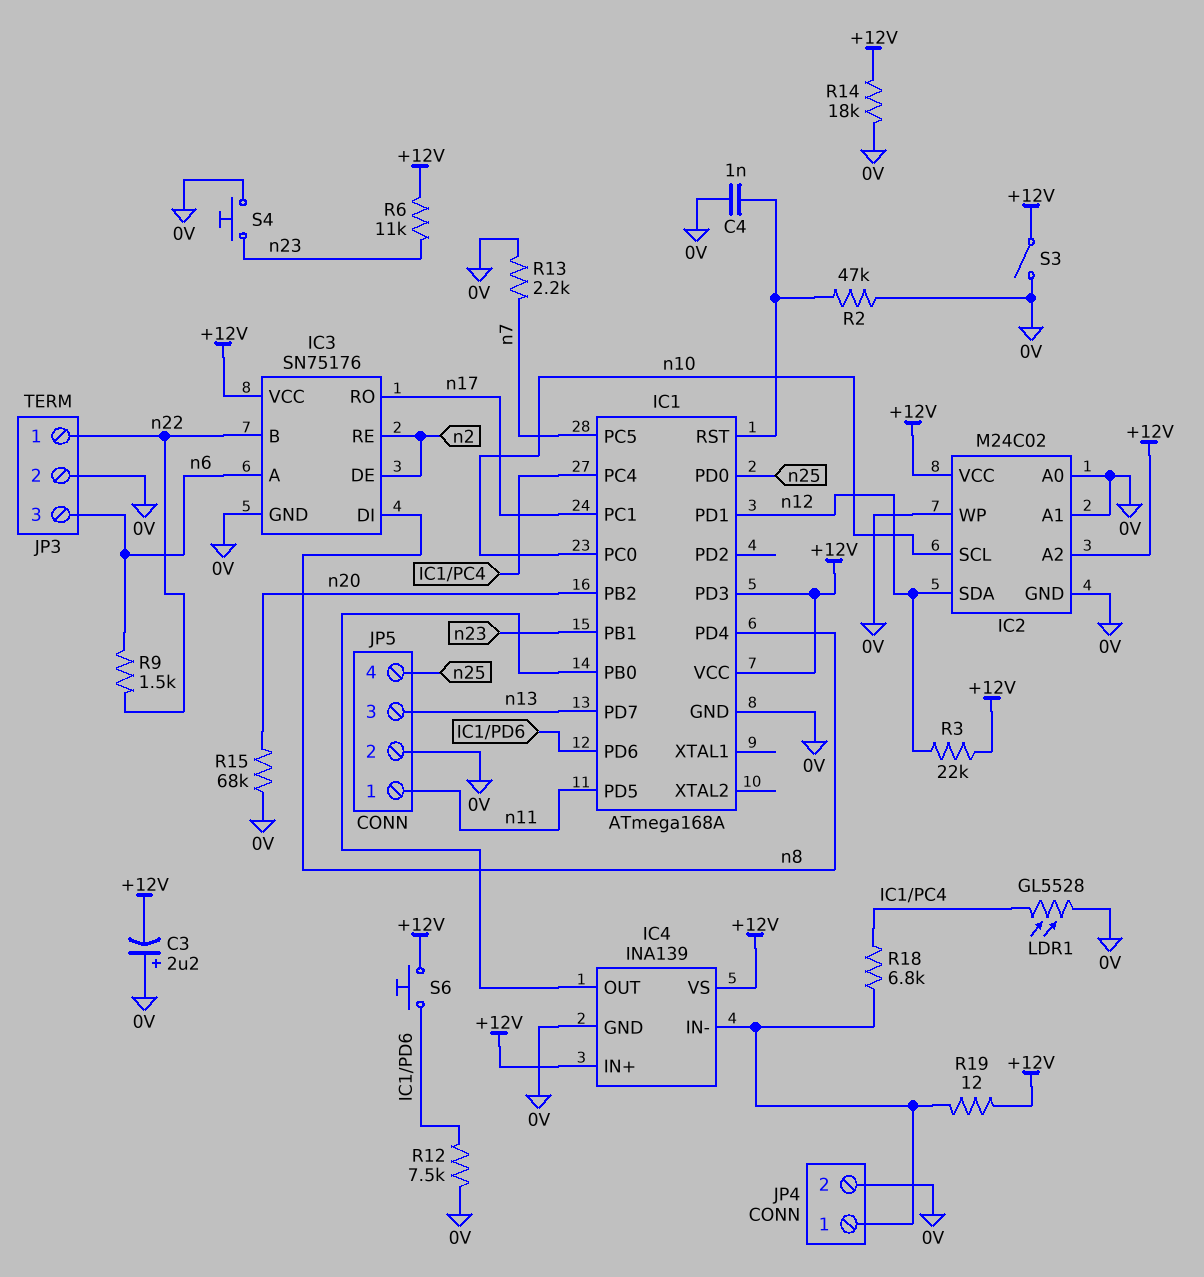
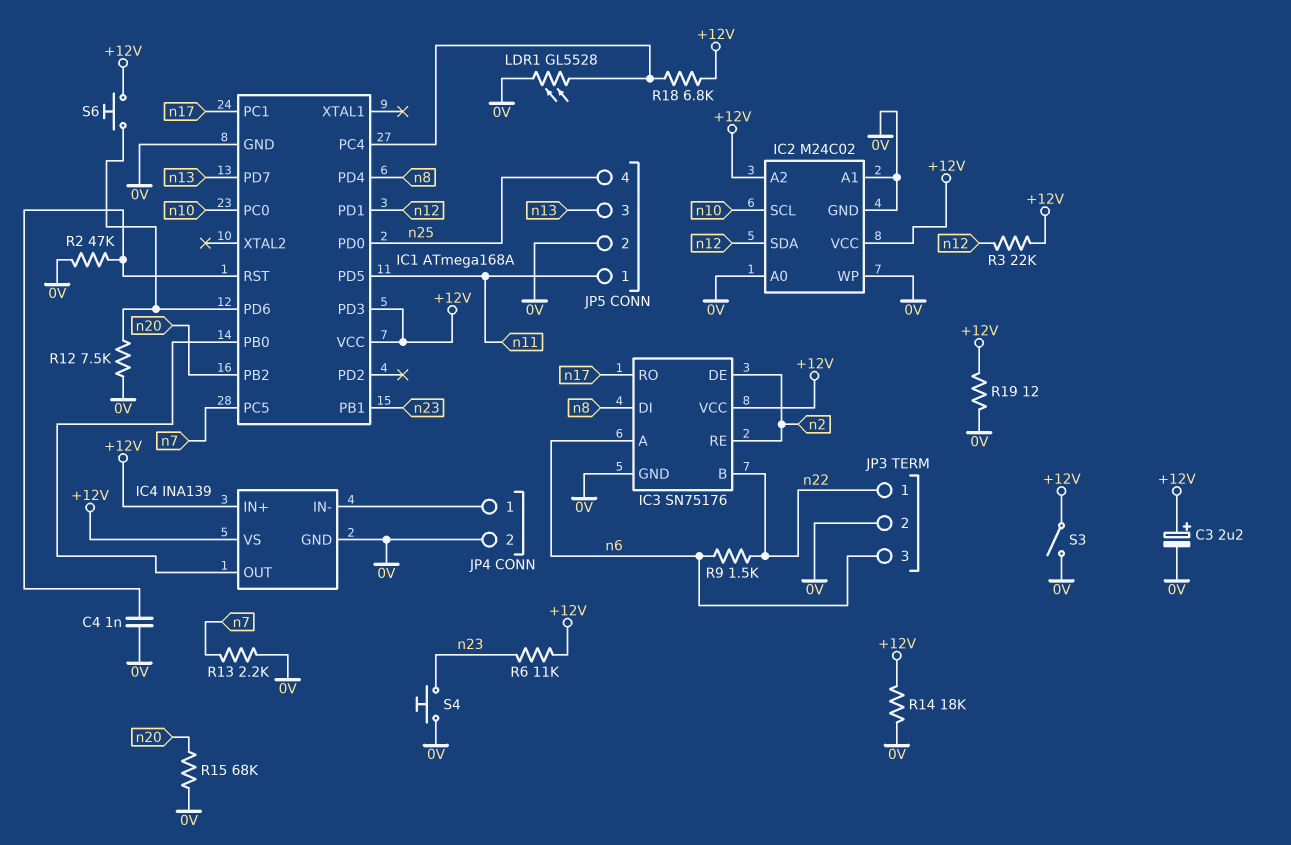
C3: 2.2uF (plus 0V, minus +12V) -> 2.2uF (plus +12V, minus 0V)
R18: 6.8k (IC1/PC4, IC4/IN-) -> 6.8k (+12V, IC1/PC4)
R19: 12 (+12V, IC4/IN-) -> 12 (+12V, 0V)

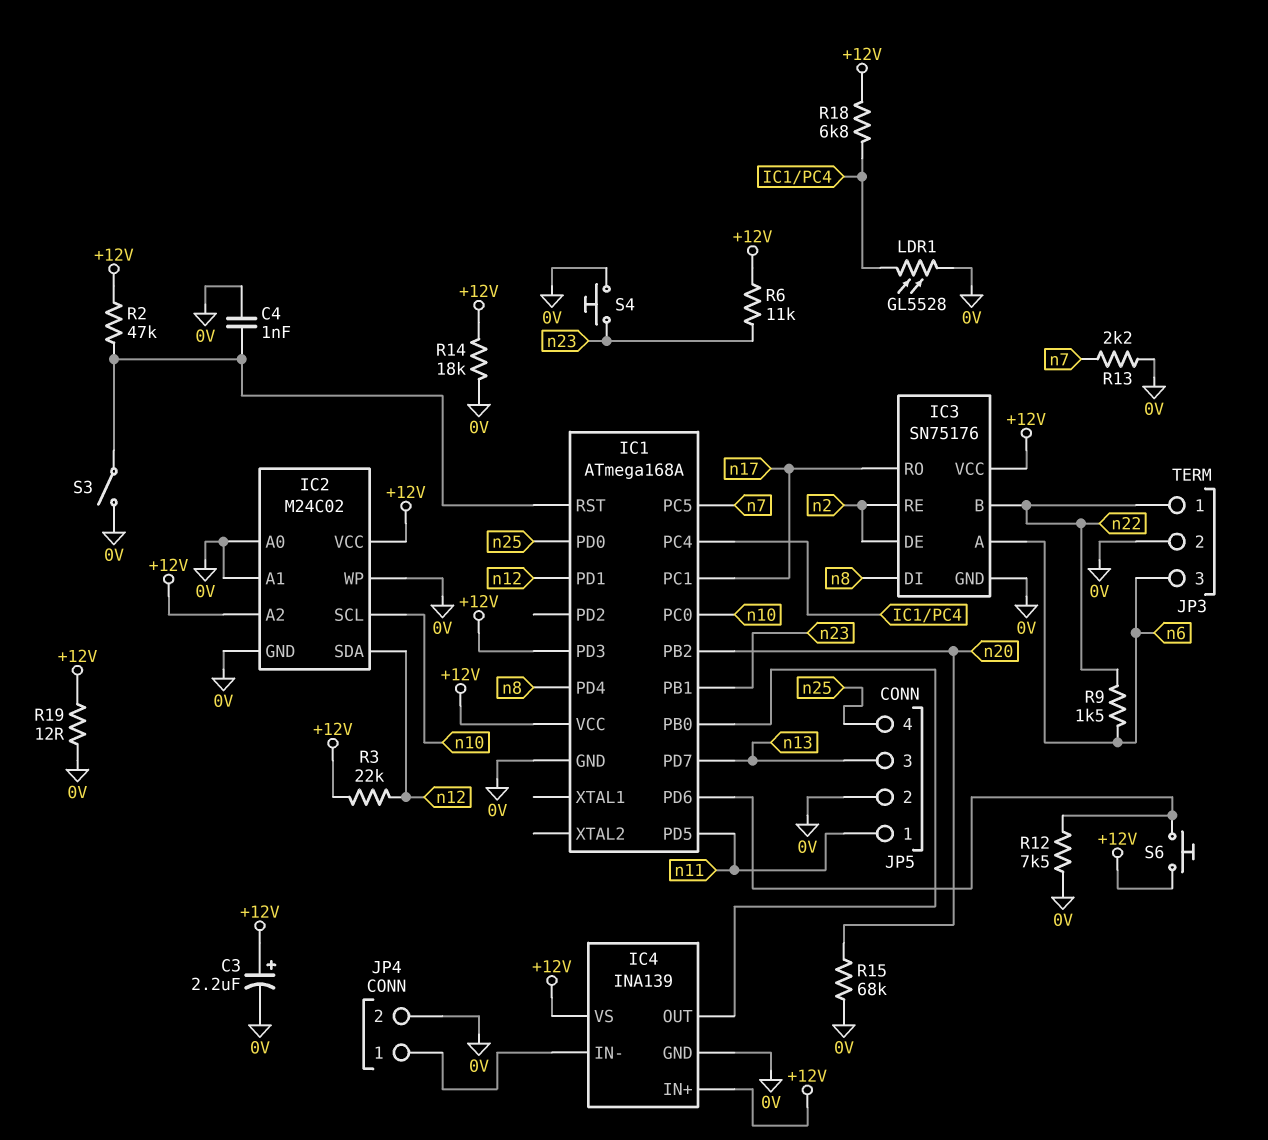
R2: 47k (0V, IC1/RST) -> 47k (+12V, IC1/RST)
S3: switch (+12V, 0V) -> switch (0V, IC1/RST)

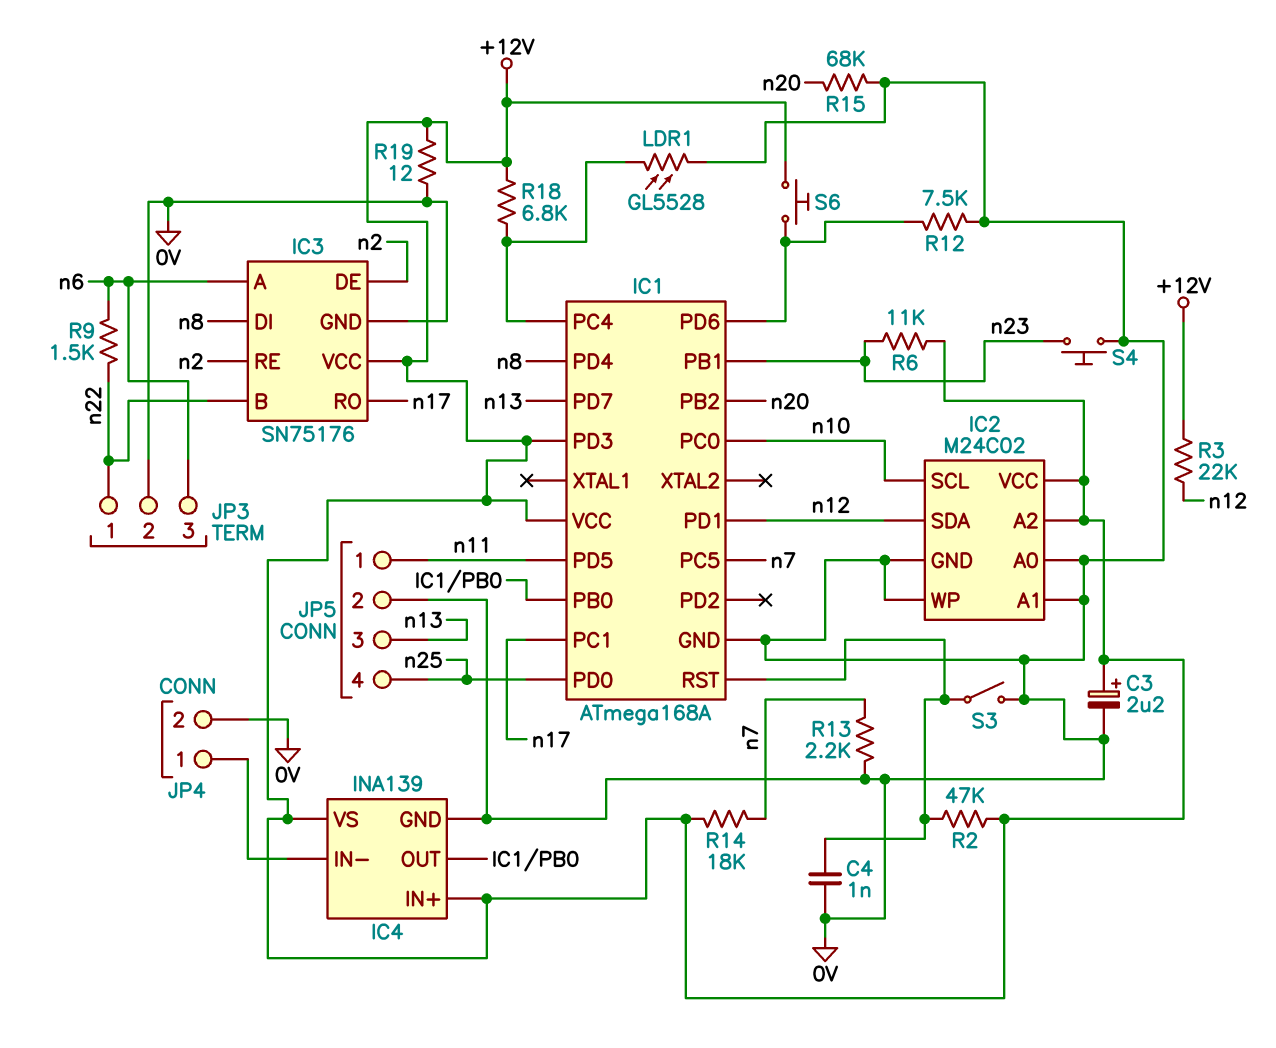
R14: 18k (+12V, 0V) -> 18k (+12V, n7)

